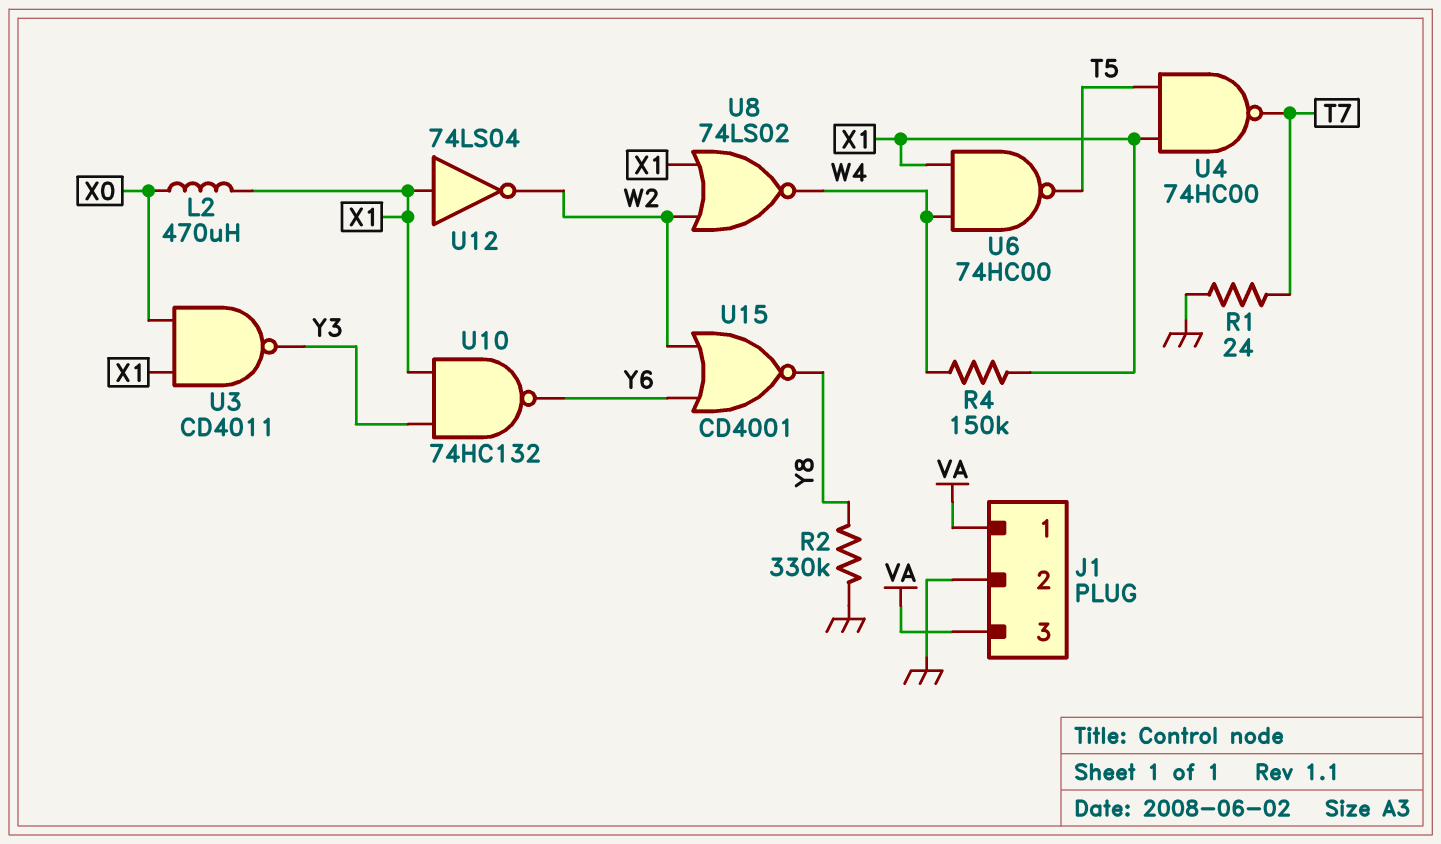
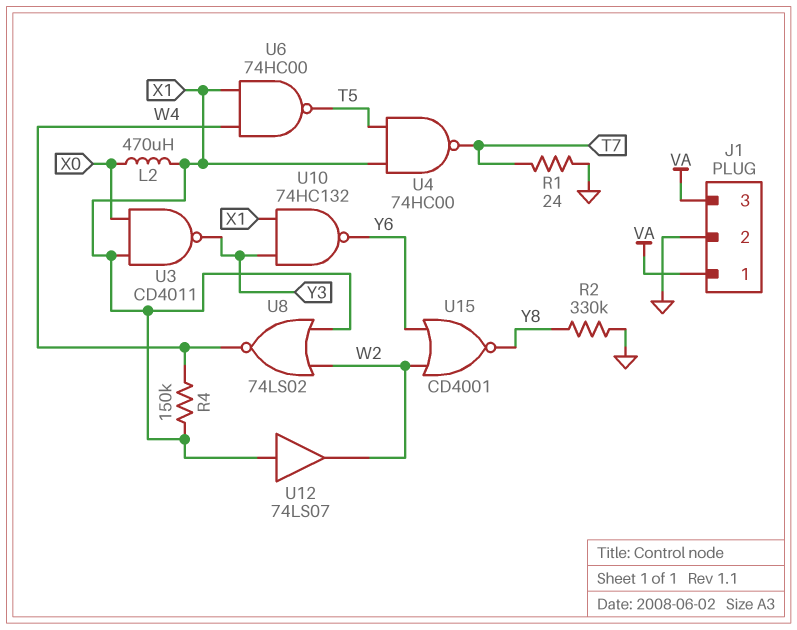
U12: NOT 74LS04 (in X1, out W2) -> buffer 74LS07 (in X1, out W2)

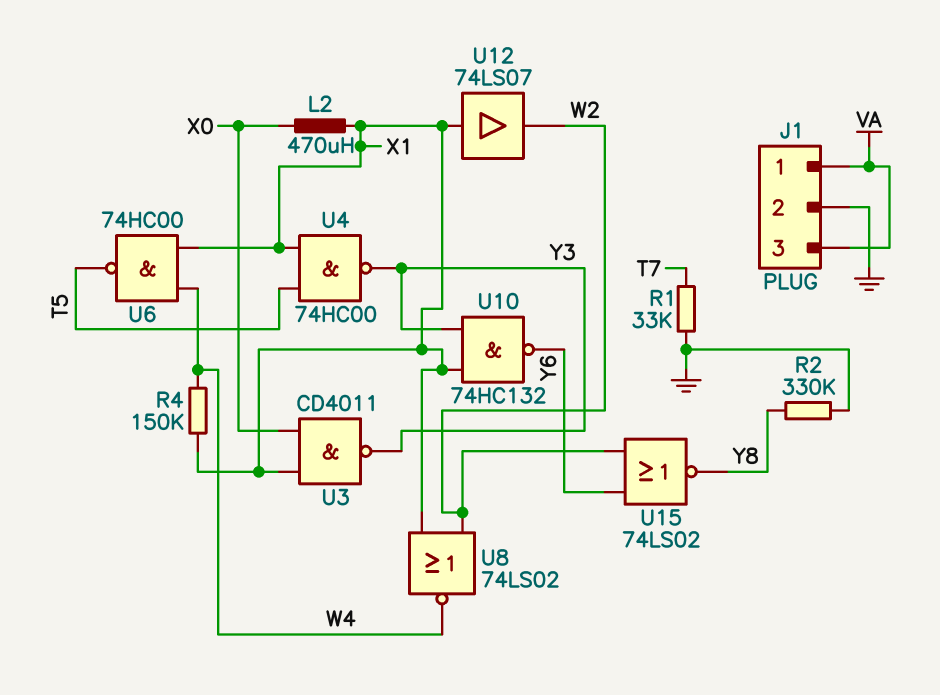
R1: 24 (GND, T7) -> 33k (GND, T7)
U4: NAND 74HC00 (in T5, in X1, out T7) -> NAND 74HC00 (in T5, in X1, out Y3)
U15: NOR CD4001 (in W2, in Y6, out Y8) -> NOR 74LS02 (in W2, in Y6, out Y8)

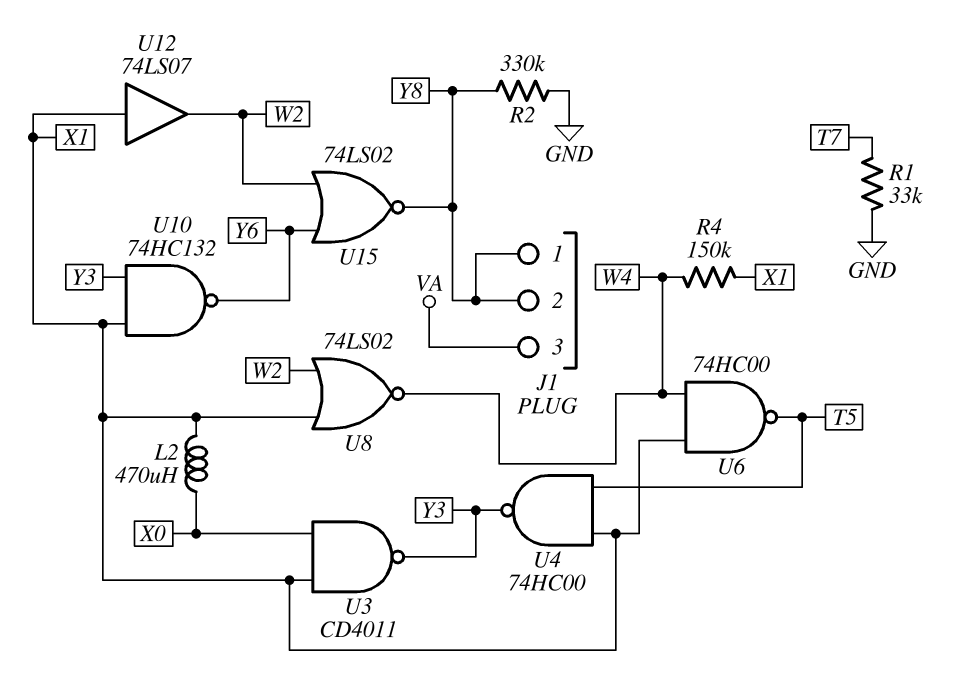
J1 pin 1: VA -> Y8
J1 pin 2: GND -> Y8

